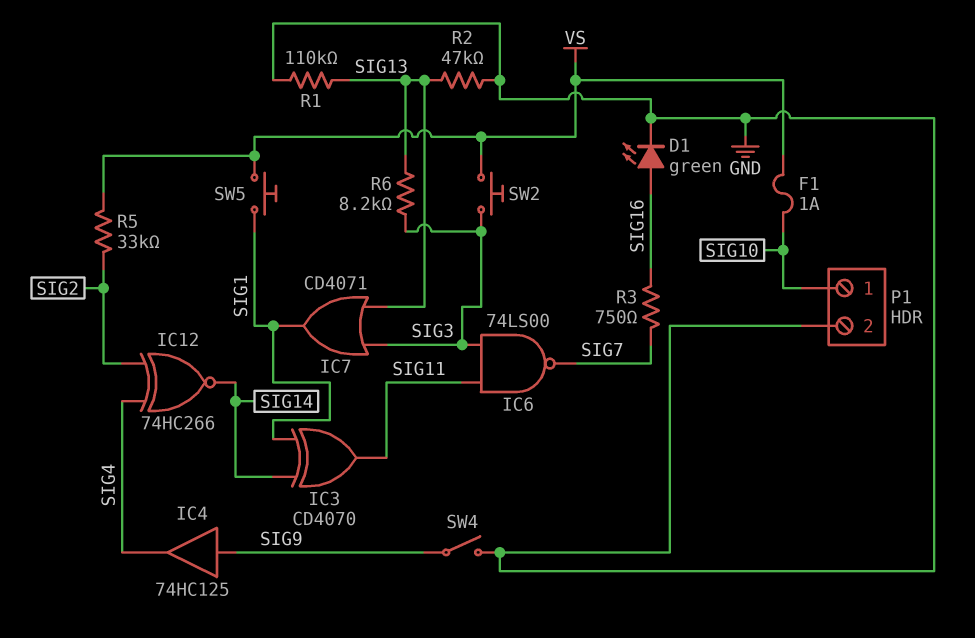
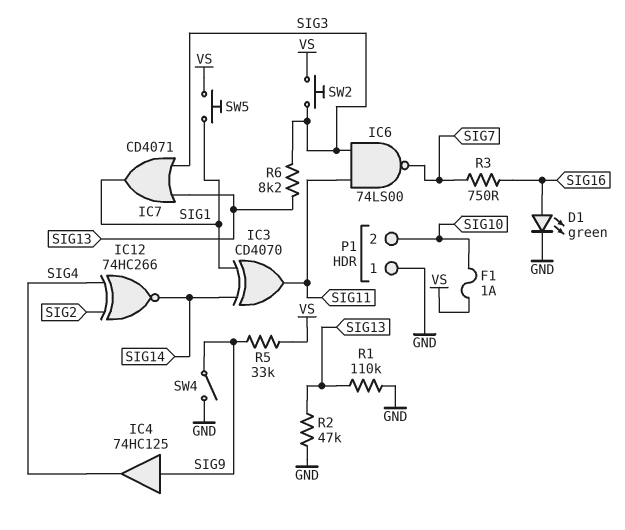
P1 pin 1: SIG10 -> GND
P1 pin 2: GND -> SIG10
R5: 33k (SIG2, VS) -> 33k (SIG9, VS)

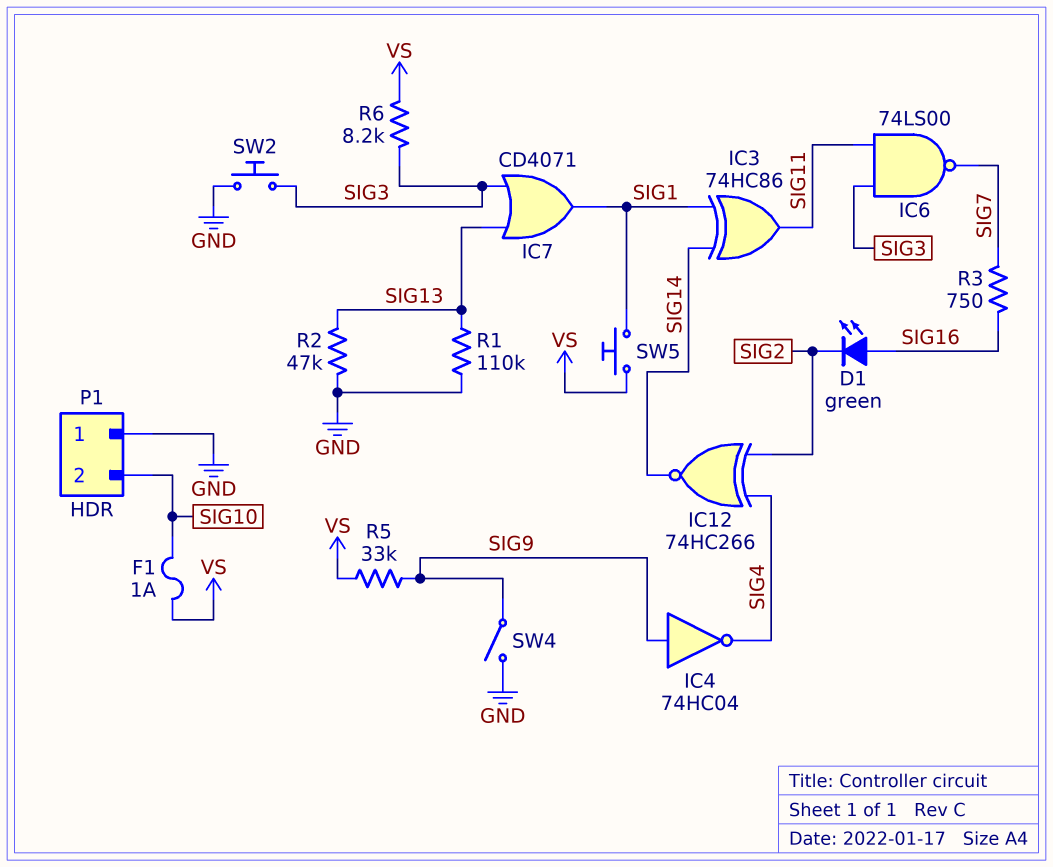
D1: LED green (A SIG16, K GND) -> LED green (A SIG16, K SIG2)
IC3: XOR CD4070 (in SIG1, in SIG14, out SIG11) -> XOR 74HC86 (in SIG1, in SIG14, out SIG11)
IC4: buffer 74HC125 (in SIG9, out SIG4) -> NOT 74HC04 (in SIG9, out SIG4)
R6: 8.2k (SIG3, SIG13) -> 8.2k (SIG3, VS)
SW2: button (SIG3, VS) -> button (GND, SIG3)

